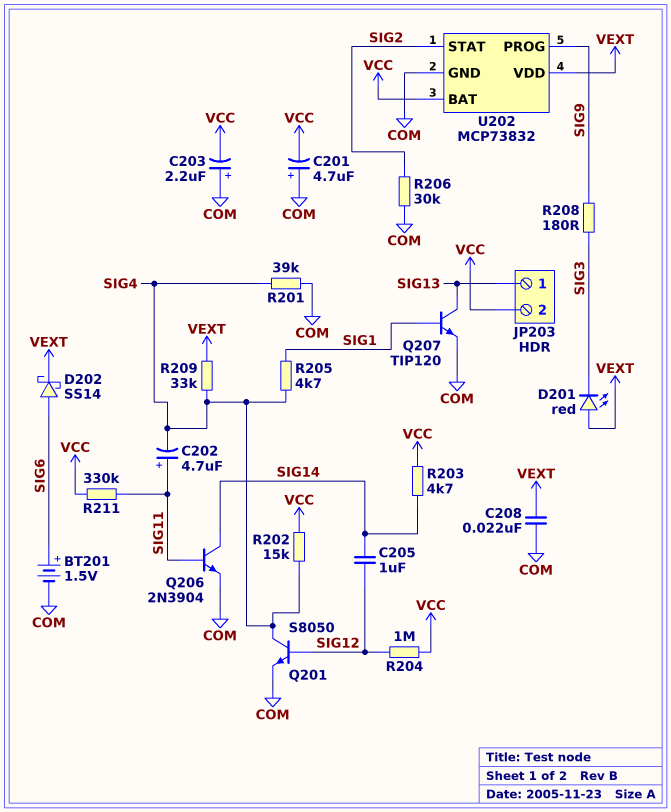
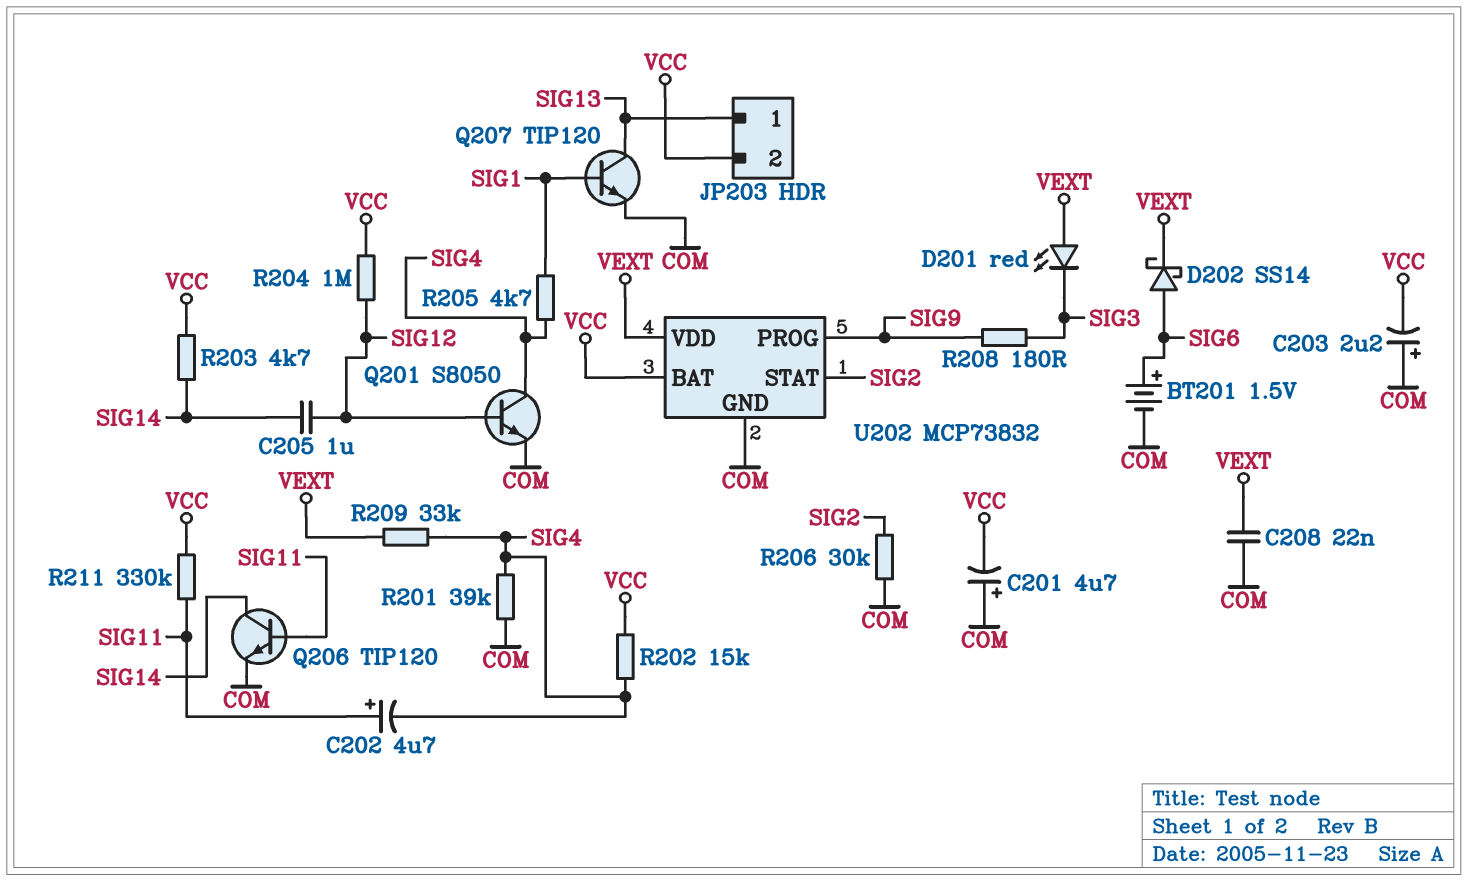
Q206: NPN 2N3904 (B SIG11, C SIG14, E COM) -> NPN TIP120 (B SIG11, C SIG14, E COM)

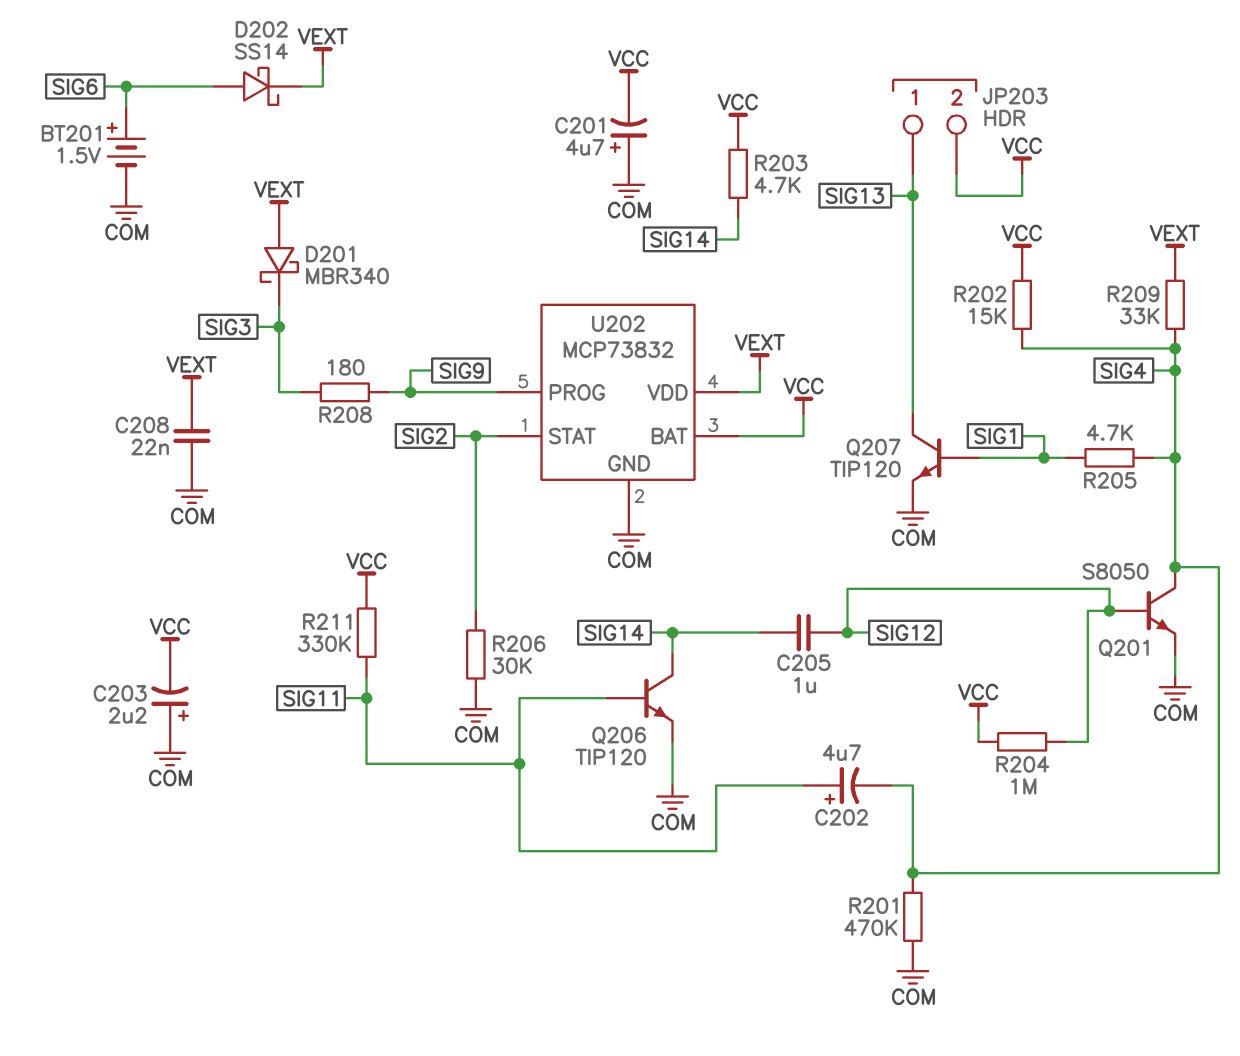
D201: LED red (A VEXT, K SIG3) -> schottky MBR340 (A VEXT, K SIG3)
R201: 39k (COM, SIG4) -> 470k (COM, SIG4)

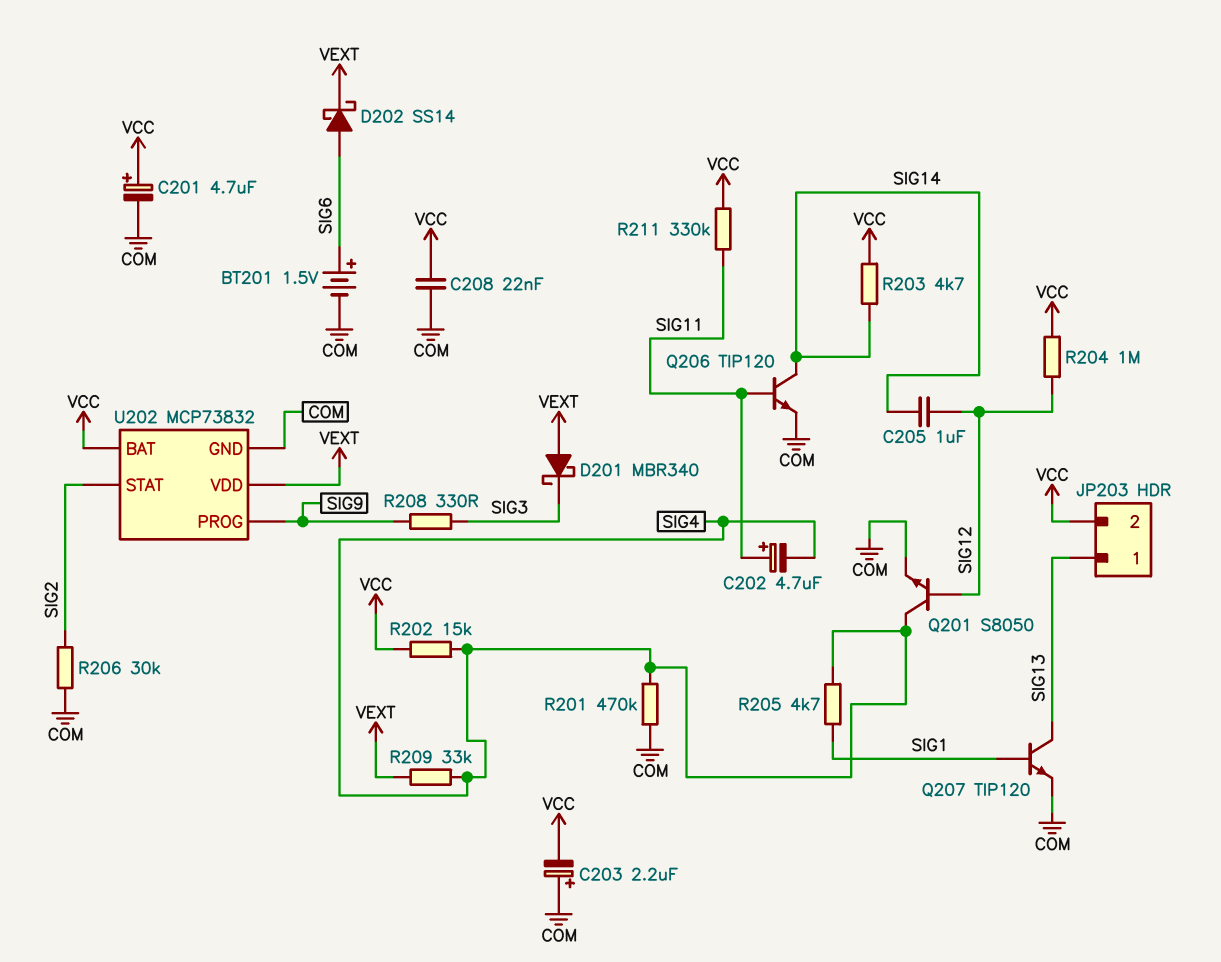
C201: 4.7uF (plus COM, minus VCC) -> 4.7uF (plus VCC, minus COM)
C208: 22nF (COM, VEXT) -> 22nF (COM, VCC)
R208: 180 (SIG3, SIG9) -> 330 (SIG3, SIG9)

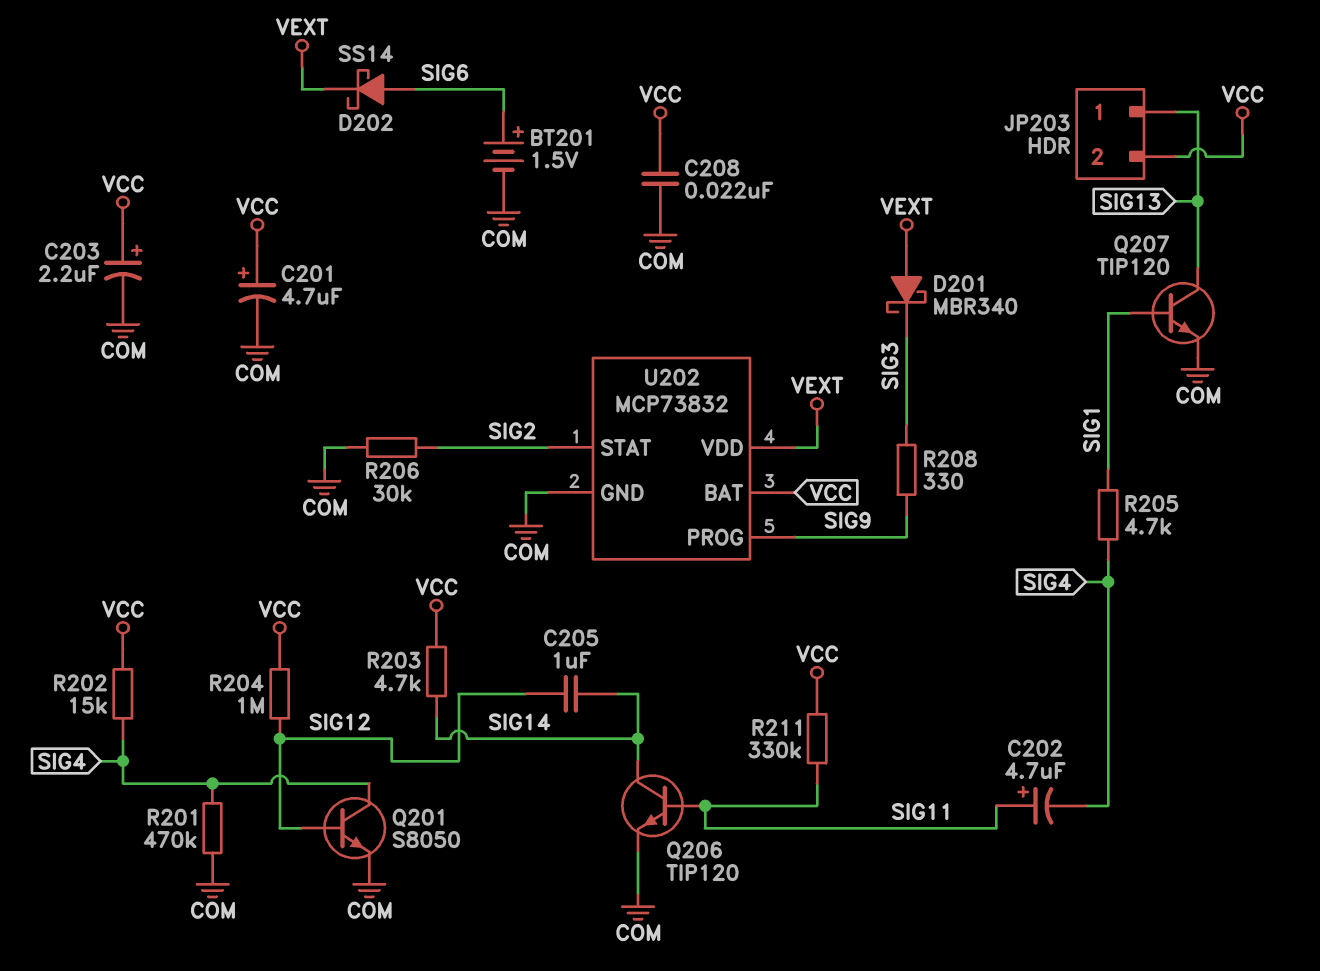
C203: 2.2uF (plus COM, minus VCC) -> 2.2uF (plus VCC, minus COM)
R209: 33k (SIG4, VEXT) -> none

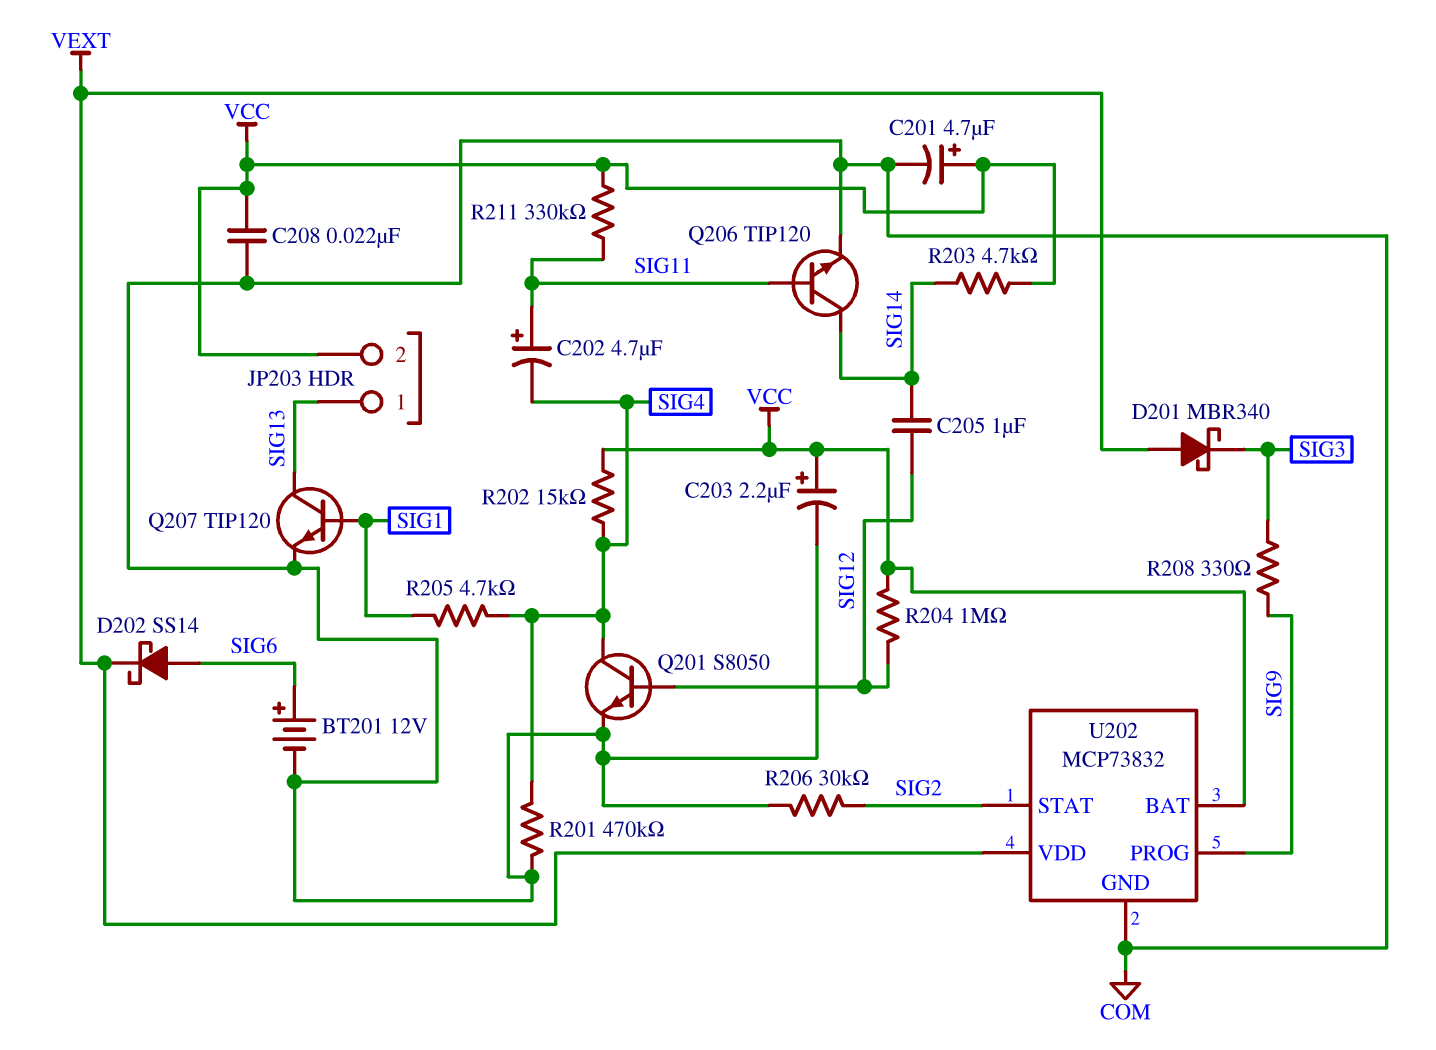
BT201: 1.5V (plus SIG6, minus COM) -> 12V (plus SIG6, minus COM)

